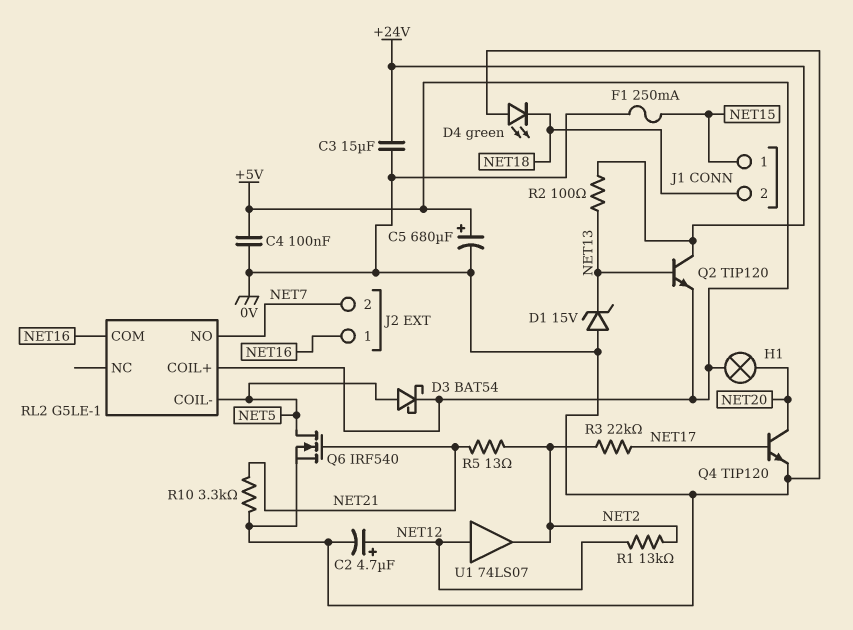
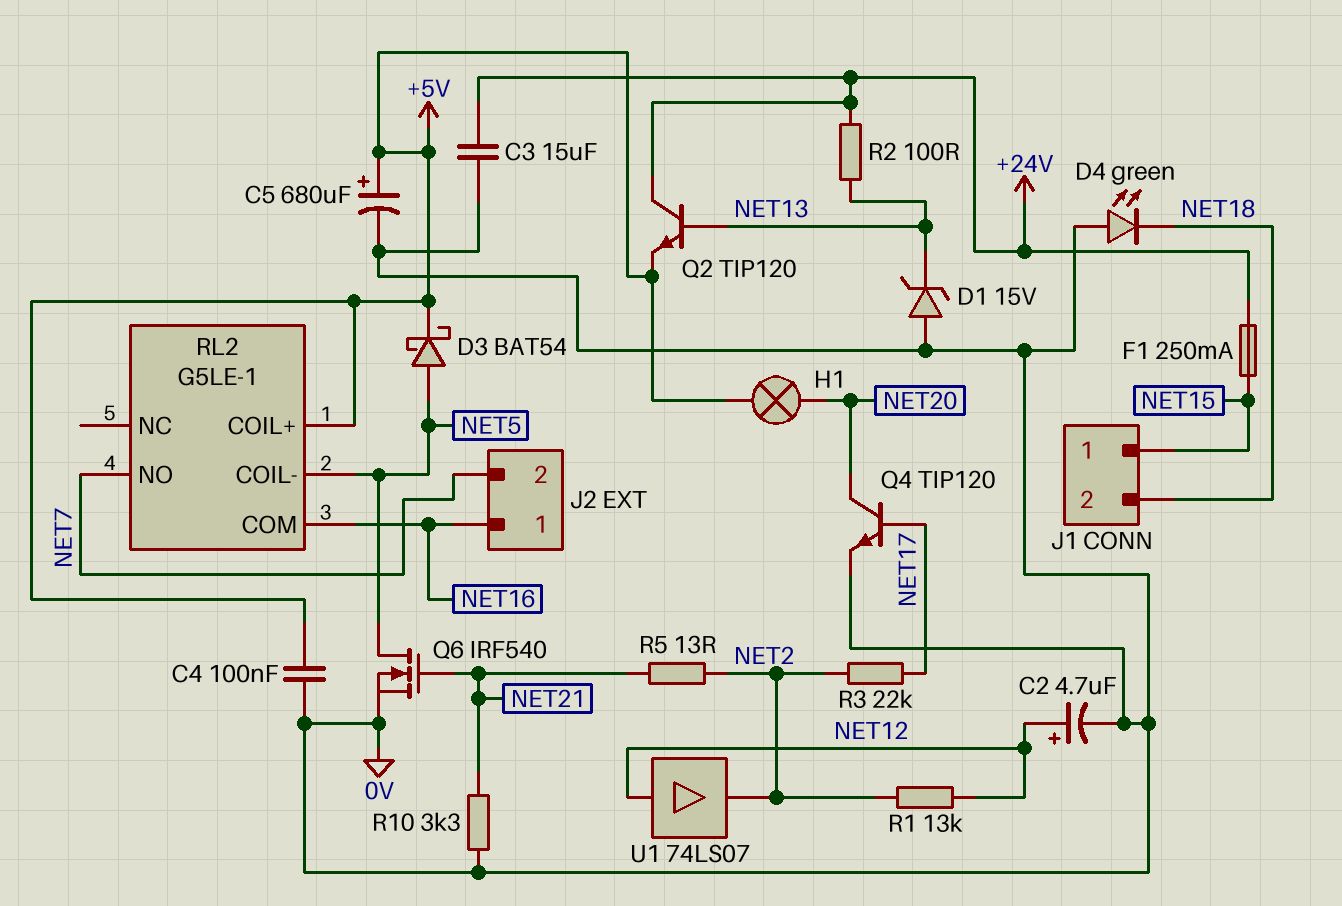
F1: 250mA (0V, NET15) -> 250mA (+24V, NET15)

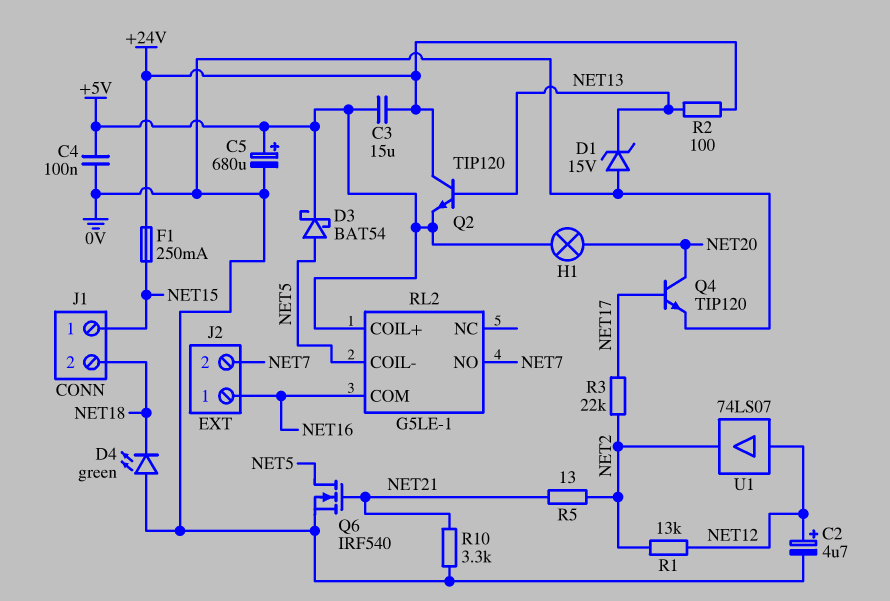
C3: 15uF (+24V, 0V) -> 15uF (+5V, +24V)

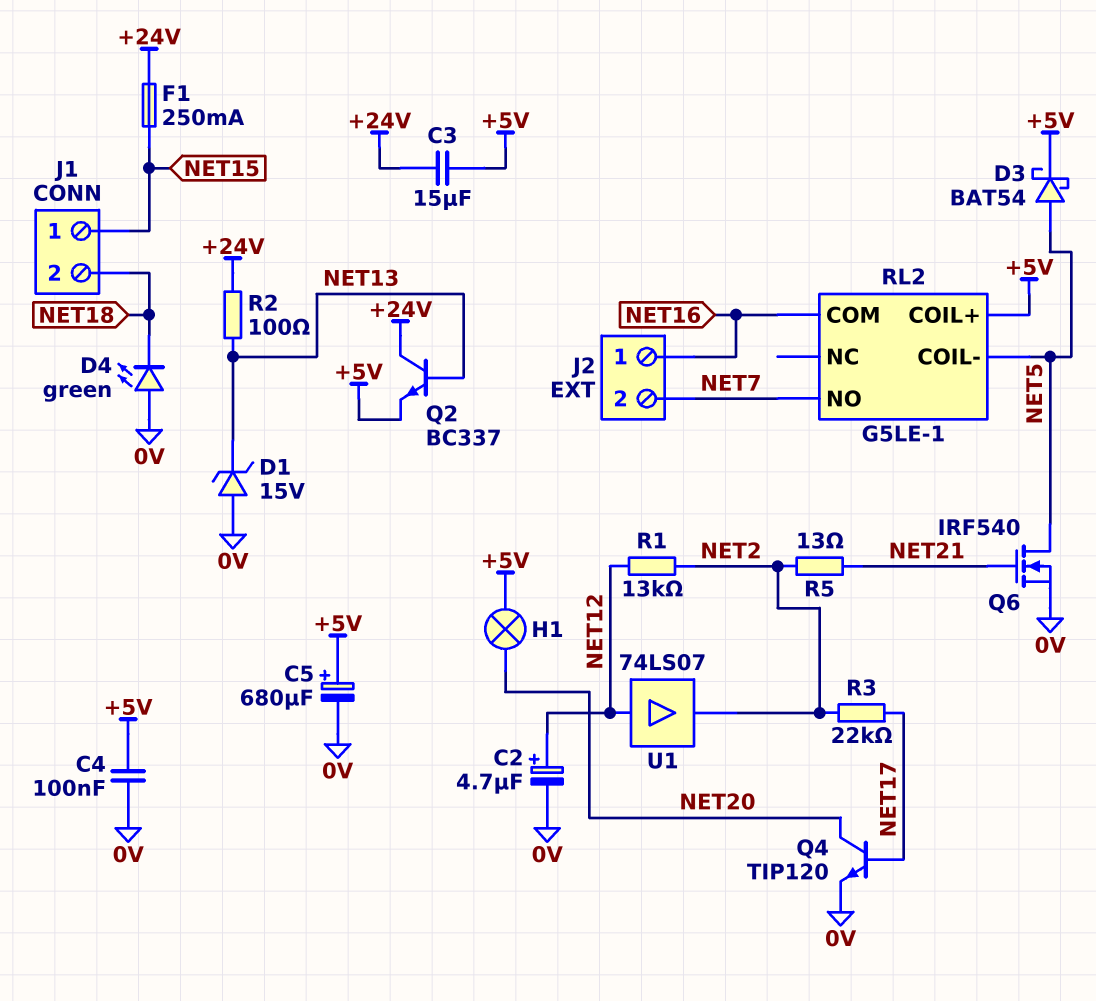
Q2: NPN TIP120 (B NET13, C +24V, E +5V) -> NPN BC337 (B NET13, C +24V, E +5V)
R10: 3.3k (0V, NET21) -> none

